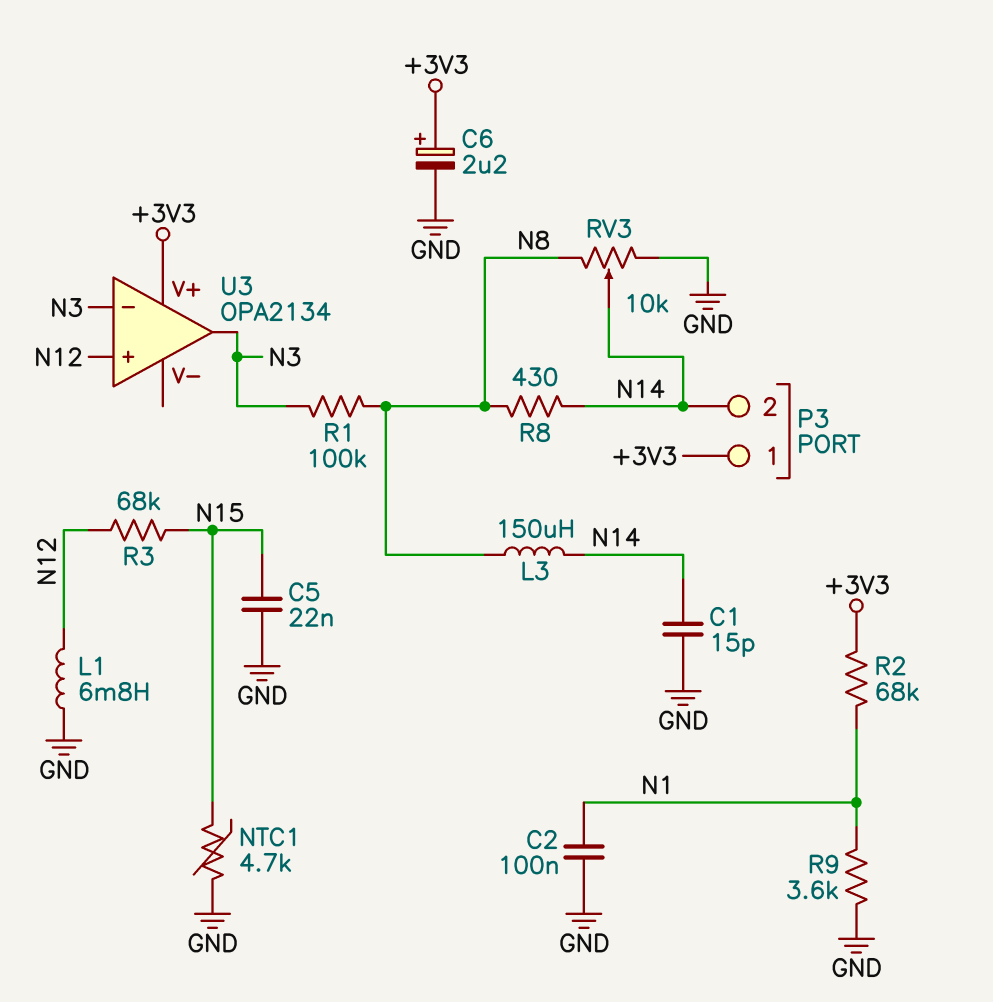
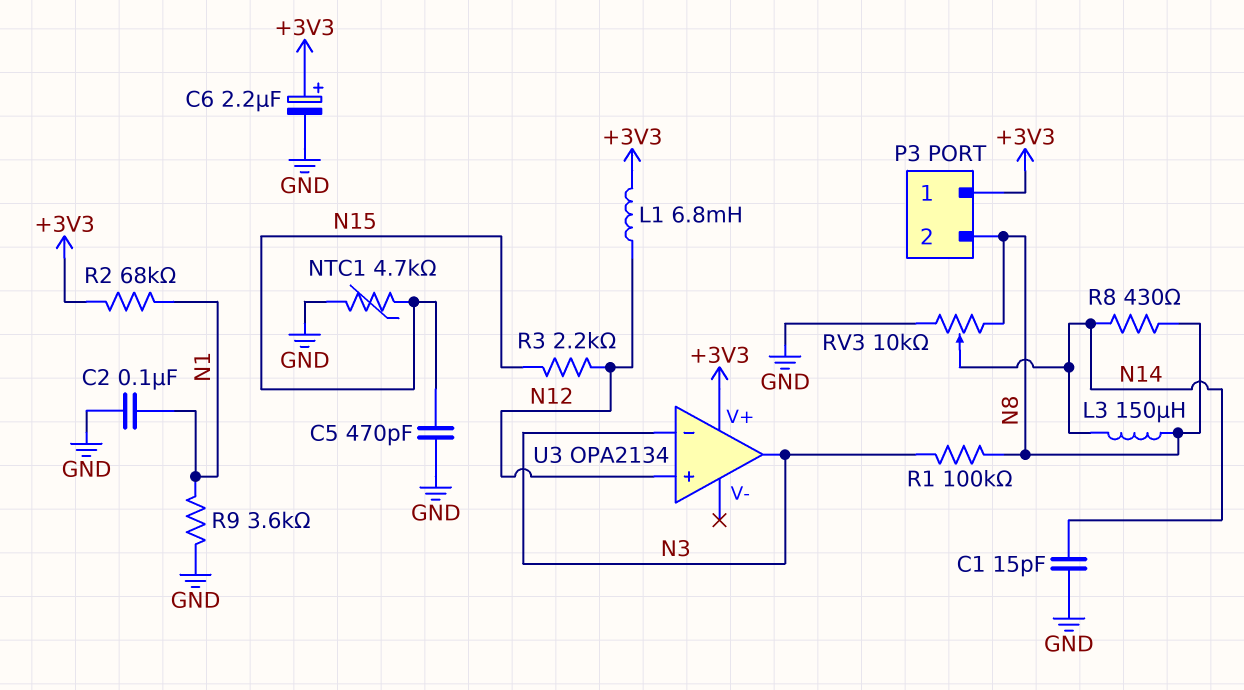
C5: 22nF (GND, N15) -> 470pF (GND, N15)
L1: 6.8mH (GND, N12) -> 6.8mH (+3V3, N12)
P3 pin 2: N14 -> N8
R3: 68k (N12, N15) -> 2.2k (N12, N15)

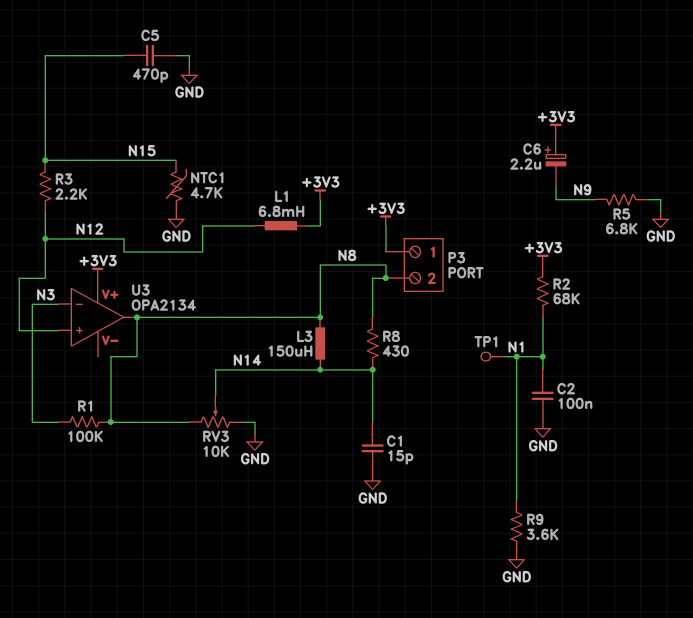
C6: 2.2uF (plus +3V3, minus GND) -> 2.2uF (plus +3V3, minus N9)
R5: none -> 6.8k (GND, N9)
TP1: none -> test point (N1)
U3 pin out: N3 -> N8

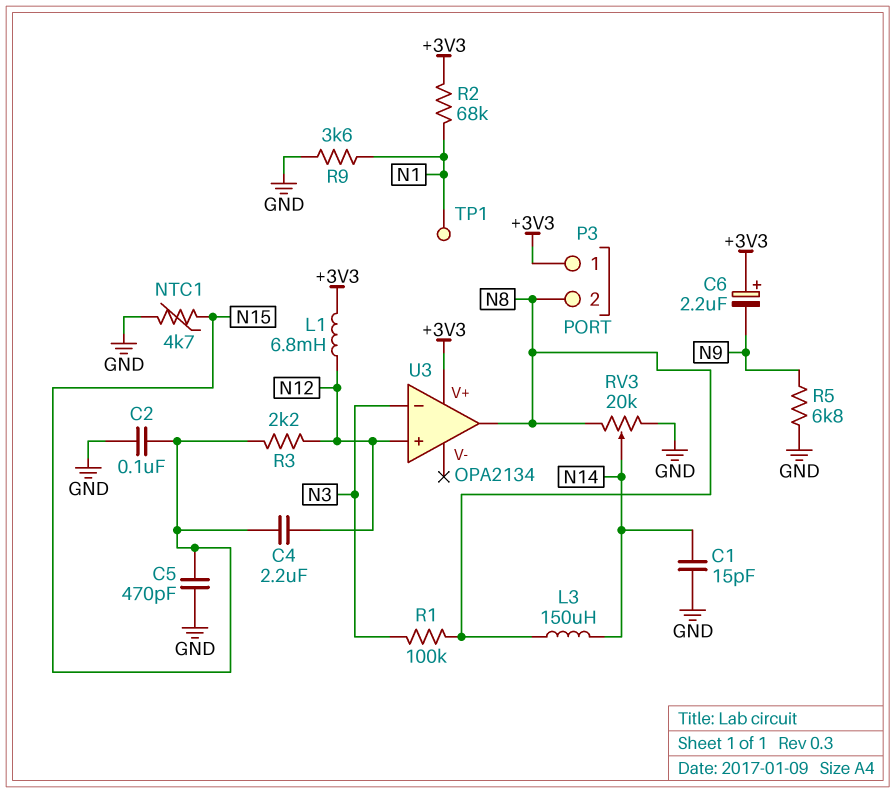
C2: 100nF (GND, N1) -> 100nF (GND, N15)
C4: none -> 2.2uF (N12, N15)
R8: 430 (N8, N14) -> none
RV3: 10k (GND, N8, wiper N14) -> 20k (GND, N8, wiper N14)

